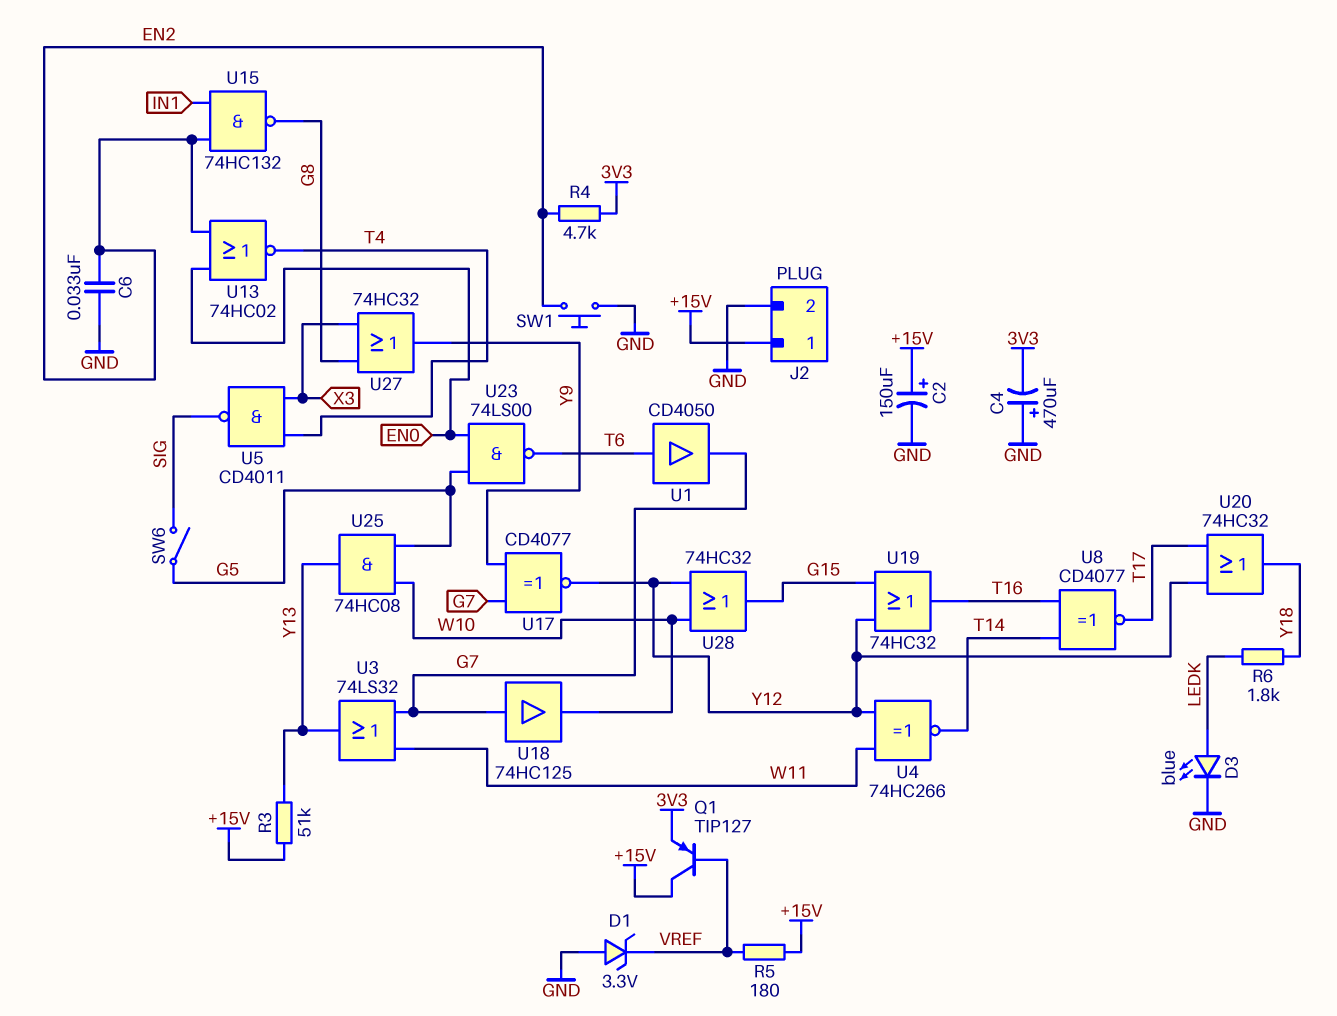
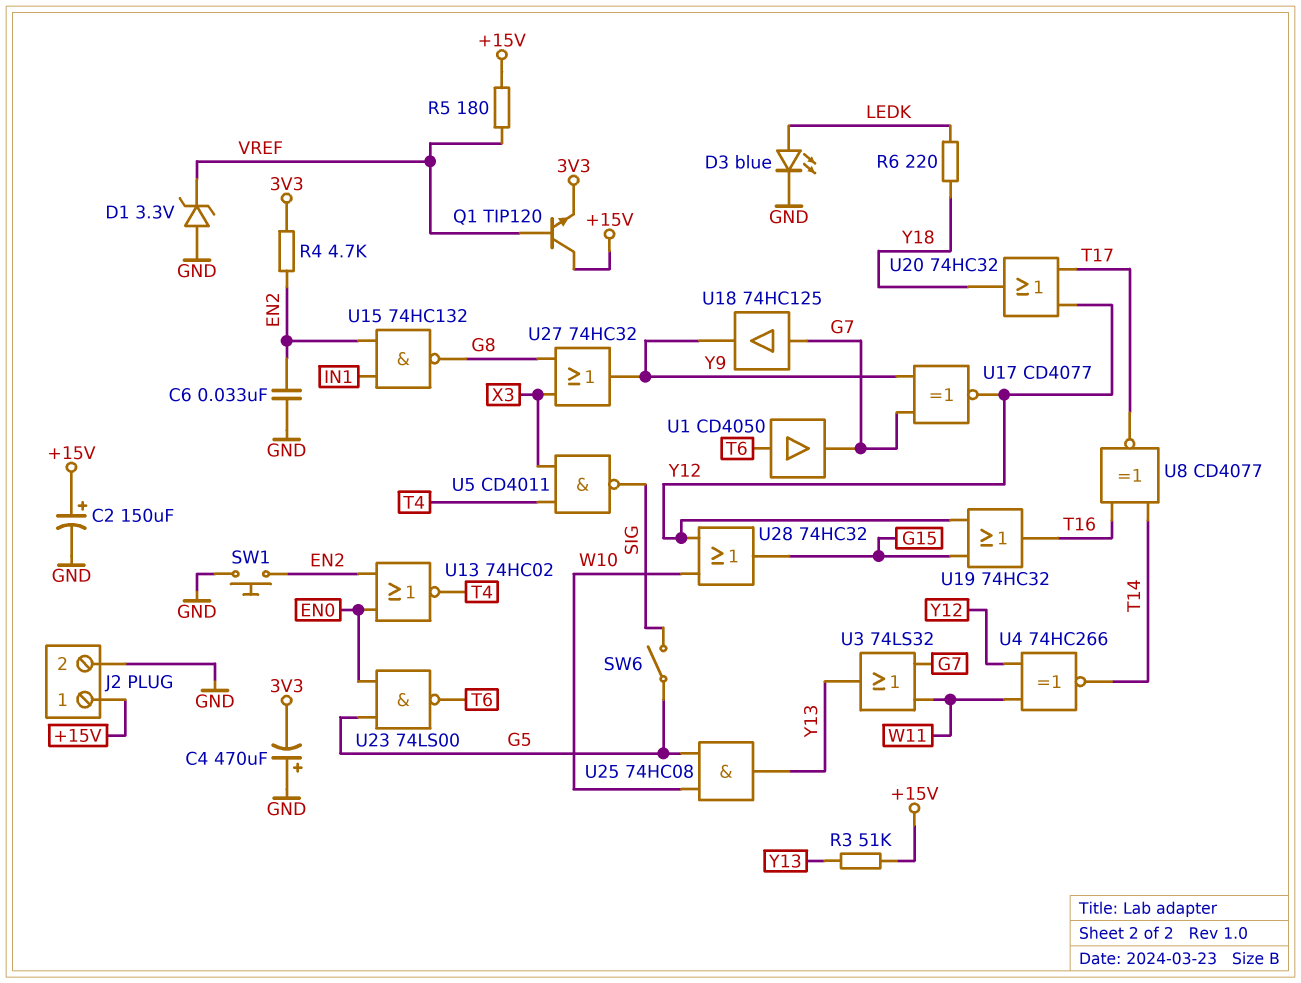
Q1: PNP TIP127 (B VREF, C +15V, E 3V3) -> NPN TIP120 (B VREF, C +15V, E 3V3)
R6: 1.8k (LEDK, Y18) -> 220 (LEDK, Y18)
U18: buffer 74HC125 (in G7, out W10) -> buffer 74HC125 (in G7, out Y9)

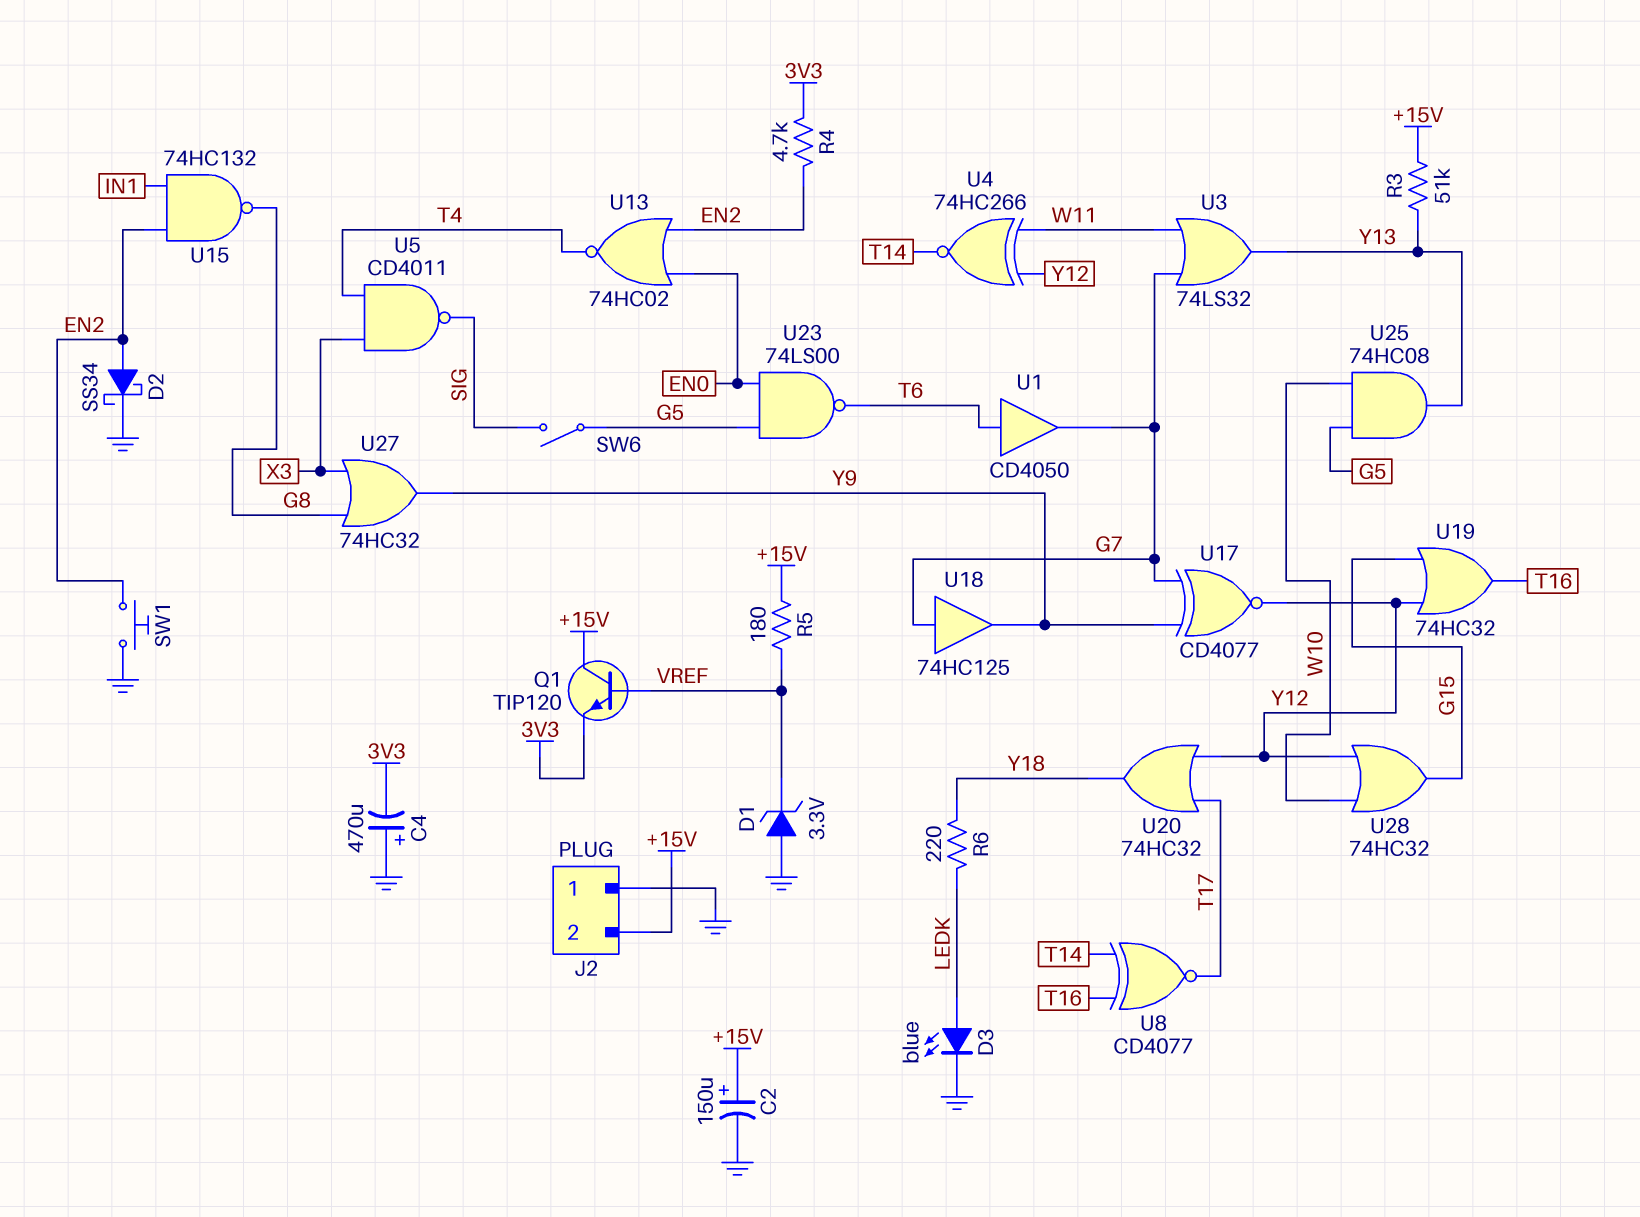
C6: 33nF (EN2, GND) -> none
D2: none -> schottky SS34 (A EN2, K GND)
J2 pin 1: +15V -> GND
J2 pin 2: GND -> +15V

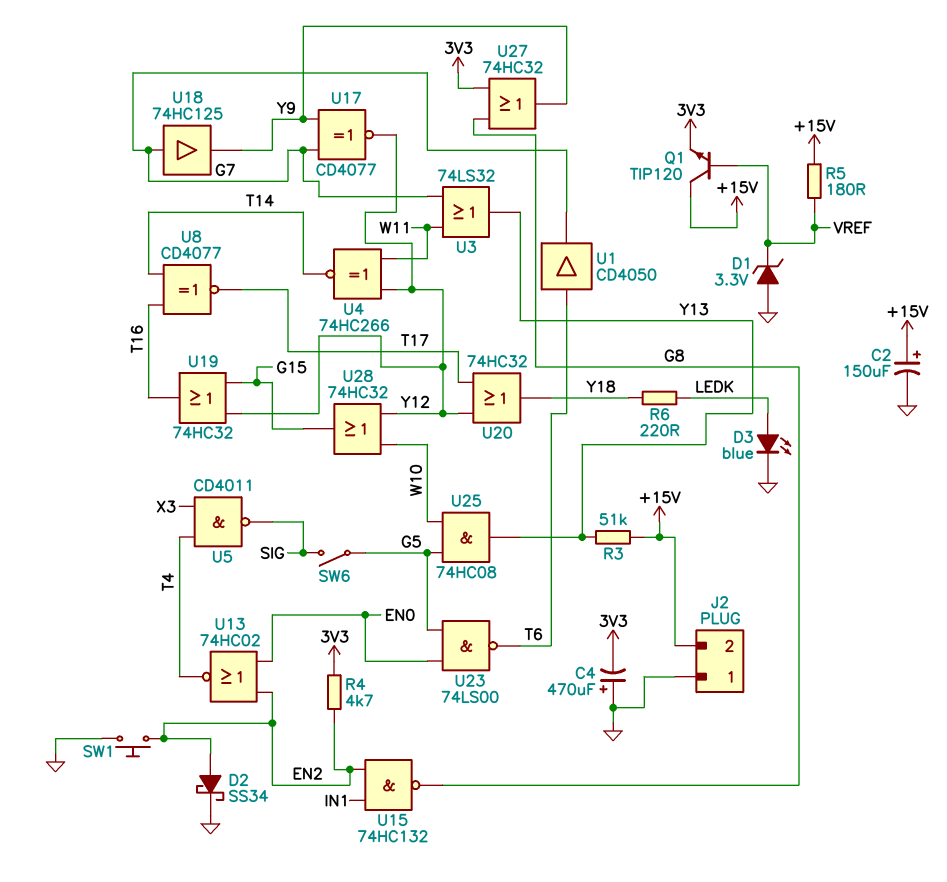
U27: OR 74HC32 (in G8, in X3, out Y9) -> OR 74HC32 (in 3V3, in G8, out Y9)

